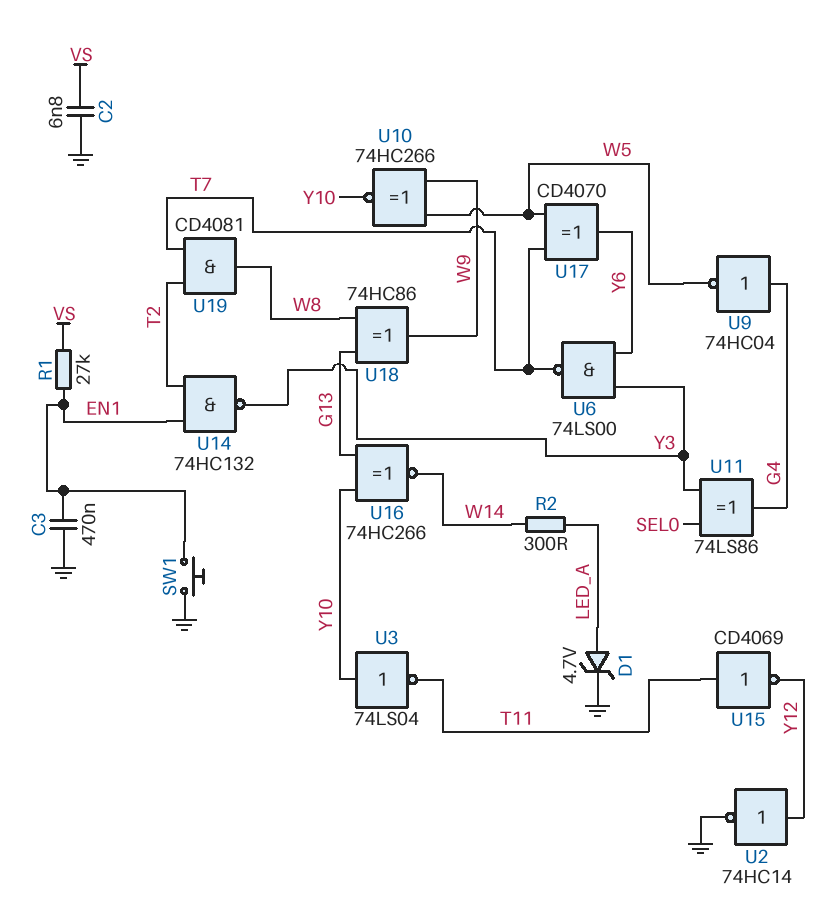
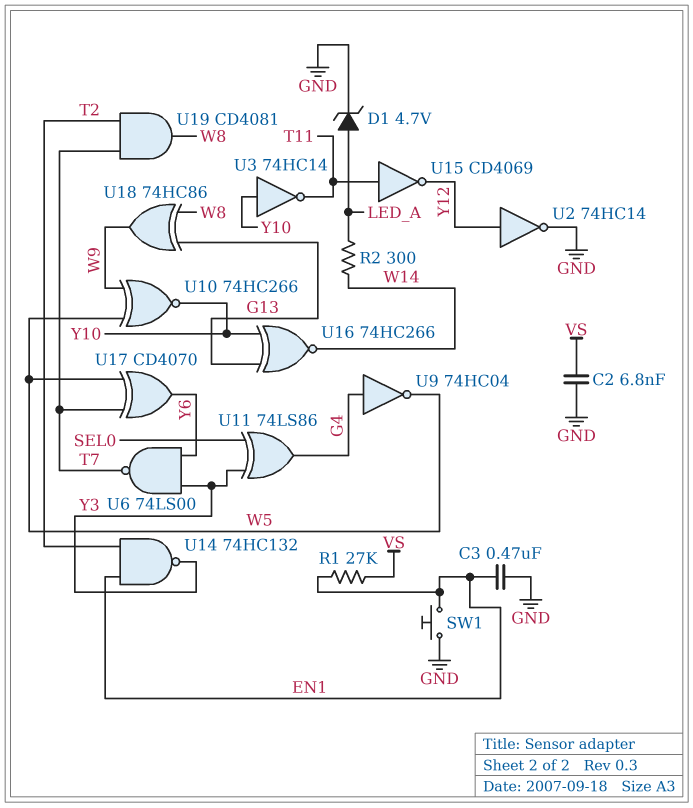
U3: NOT 74LS04 (in Y10, out T11) -> NOT 74HC14 (in Y10, out T11)

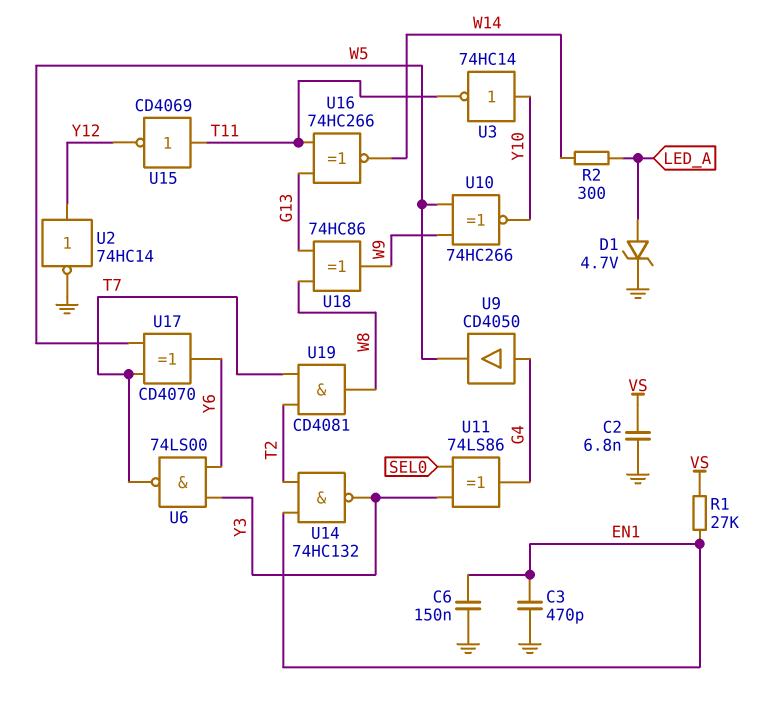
C3: 470nF (EN1, GND) -> 470pF (EN1, GND)
C6: none -> 150nF (EN1, GND)
SW1: button (EN1, GND) -> none
U9: NOT 74HC04 (in G4, out W5) -> buffer CD4050 (in G4, out W5)
U16: XNOR 74HC266 (in G13, in Y10, out W14) -> XNOR 74HC266 (in G13, in T11, out W14)

